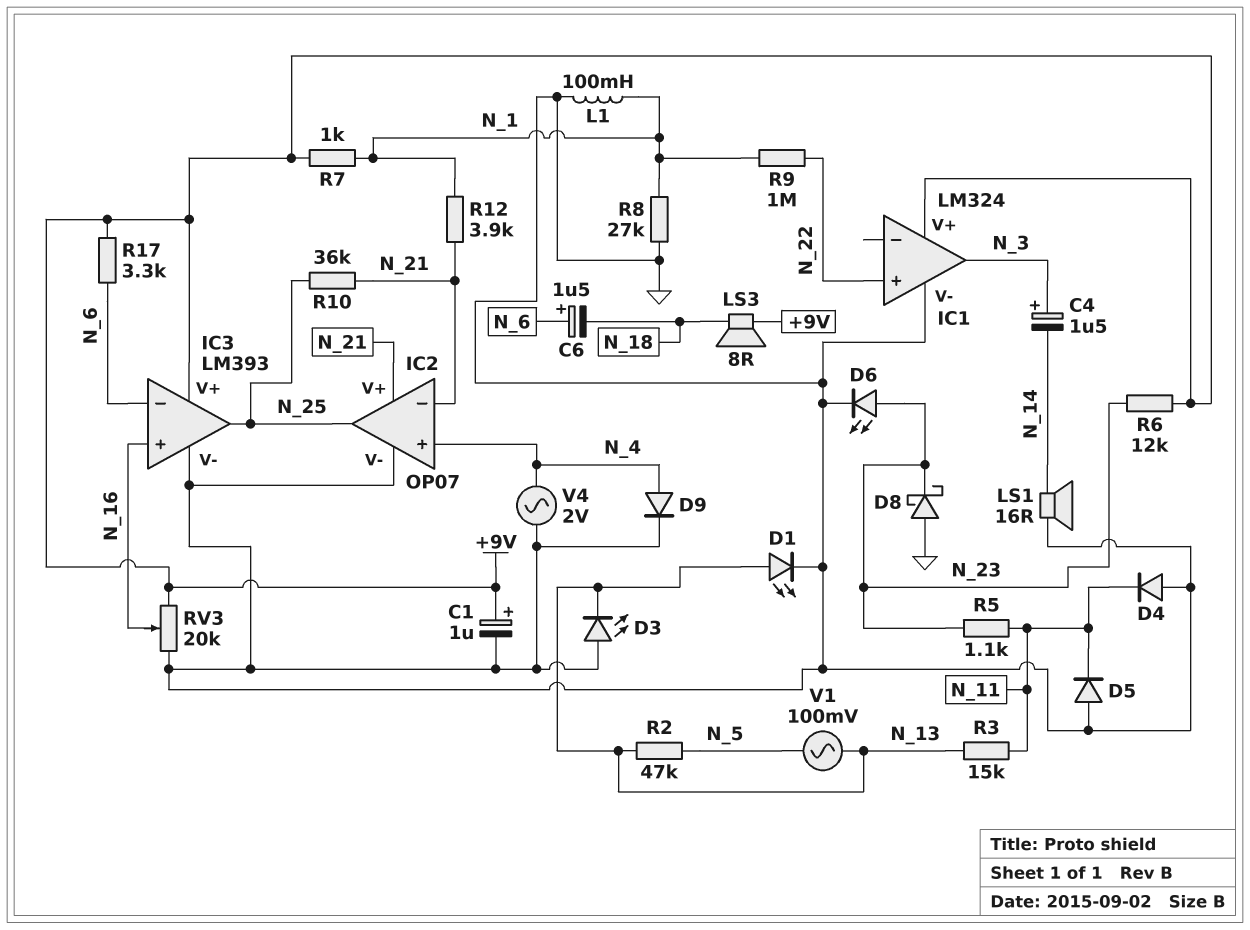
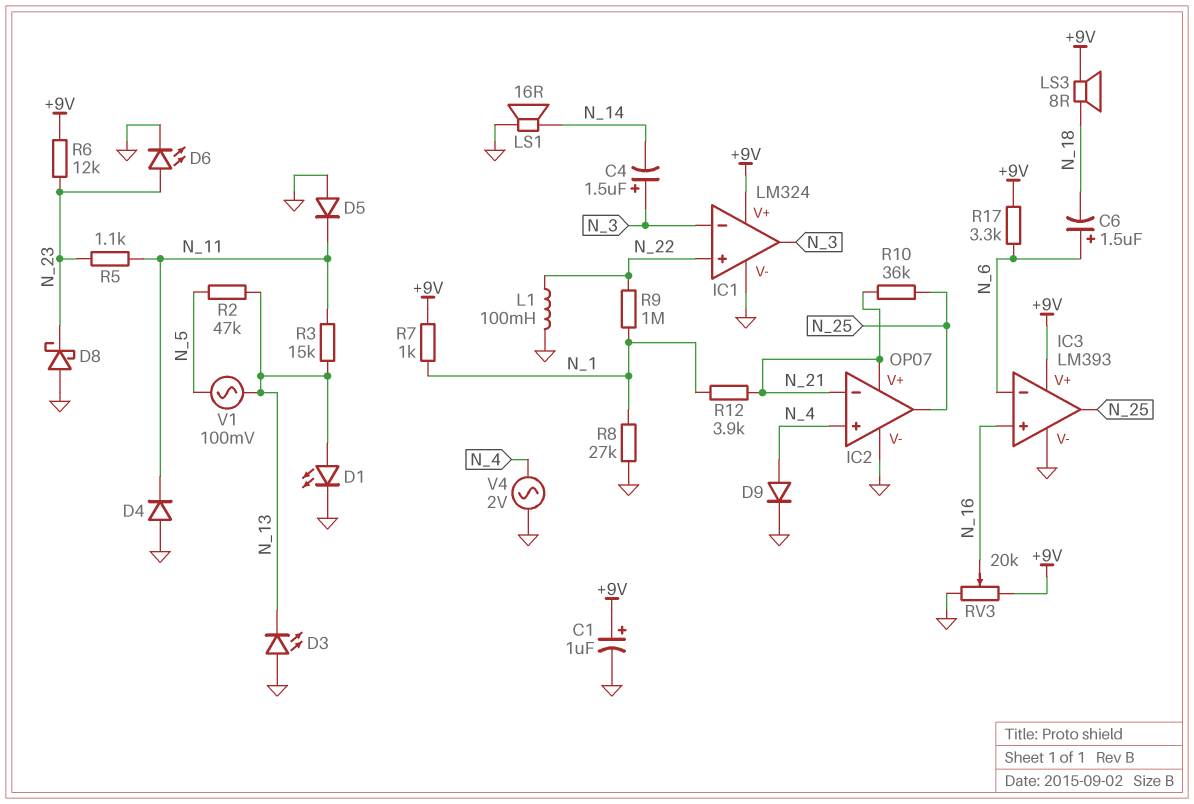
IC1 pin in-: none -> N_3
L1: 100mH (GND, N_1) -> 100mH (GND, N_22)

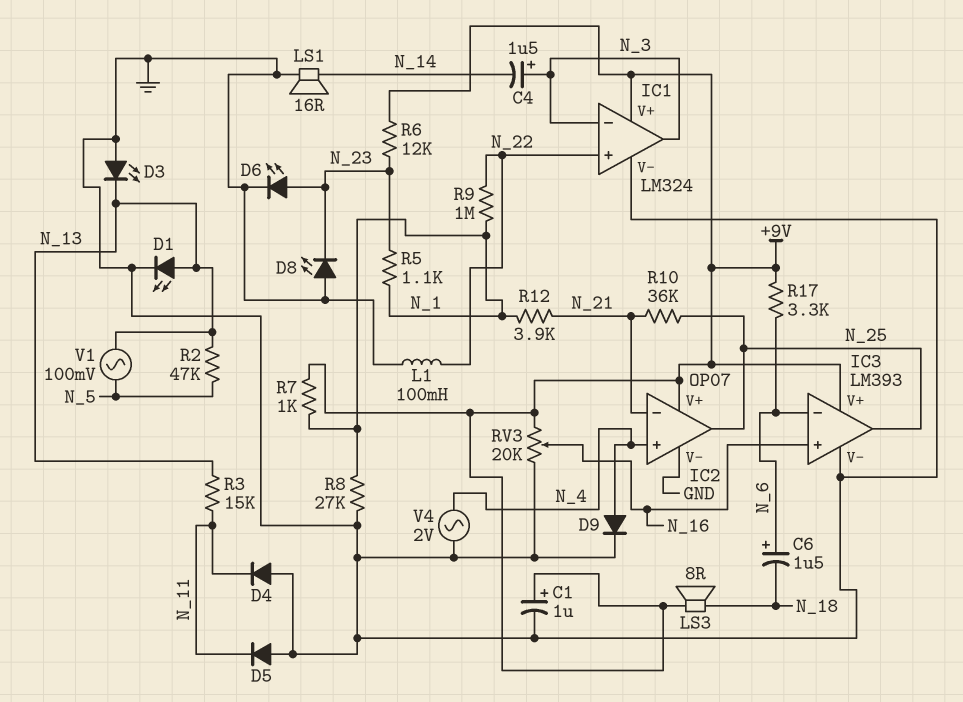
D8: schottky (A GND, K N_23) -> LED (A GND, K N_23)
IC2 pin V+: N_21 -> +9V
R5: 1.1k (N_11, N_23) -> 1.1k (N_1, N_23)

